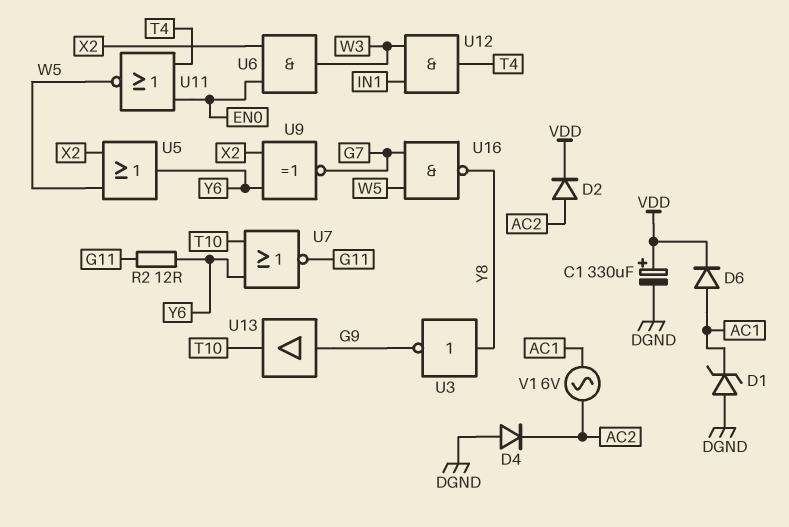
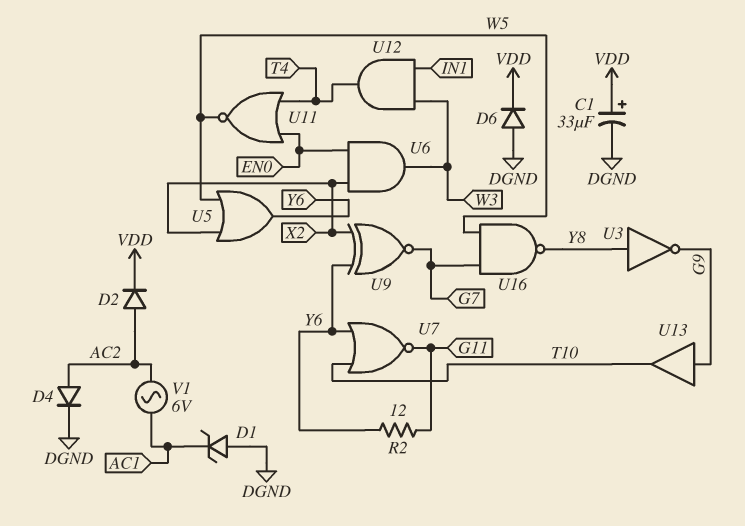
C1: 330uF (plus VDD, minus DGND) -> 33uF (plus VDD, minus DGND)
D4: diode (A DGND, K AC2) -> diode (A AC2, K DGND)
D6: diode (A AC1, K VDD) -> diode (A DGND, K VDD)

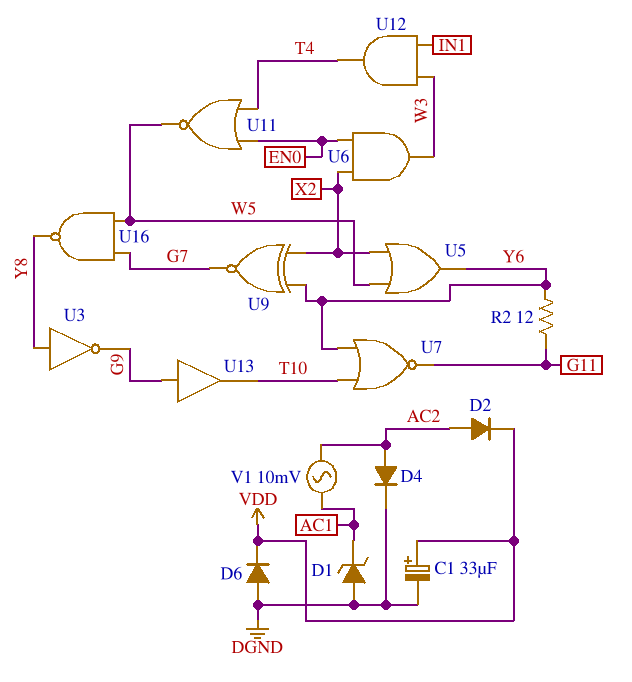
V1: AC 6V (AC1, AC2) -> AC 10mV (AC1, AC2)

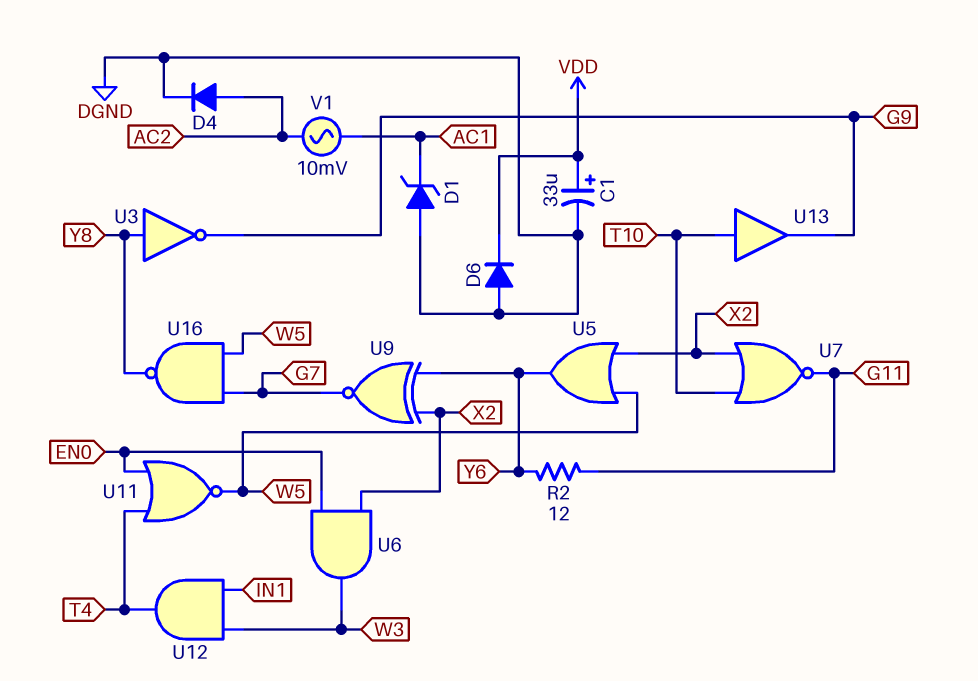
D2: diode (A AC2, K VDD) -> none
U7: NOR (in T10, in Y6, out G11) -> NOR (in T10, in X2, out G11)
U13: buffer (in G9, out T10) -> buffer (in T10, out G9)

